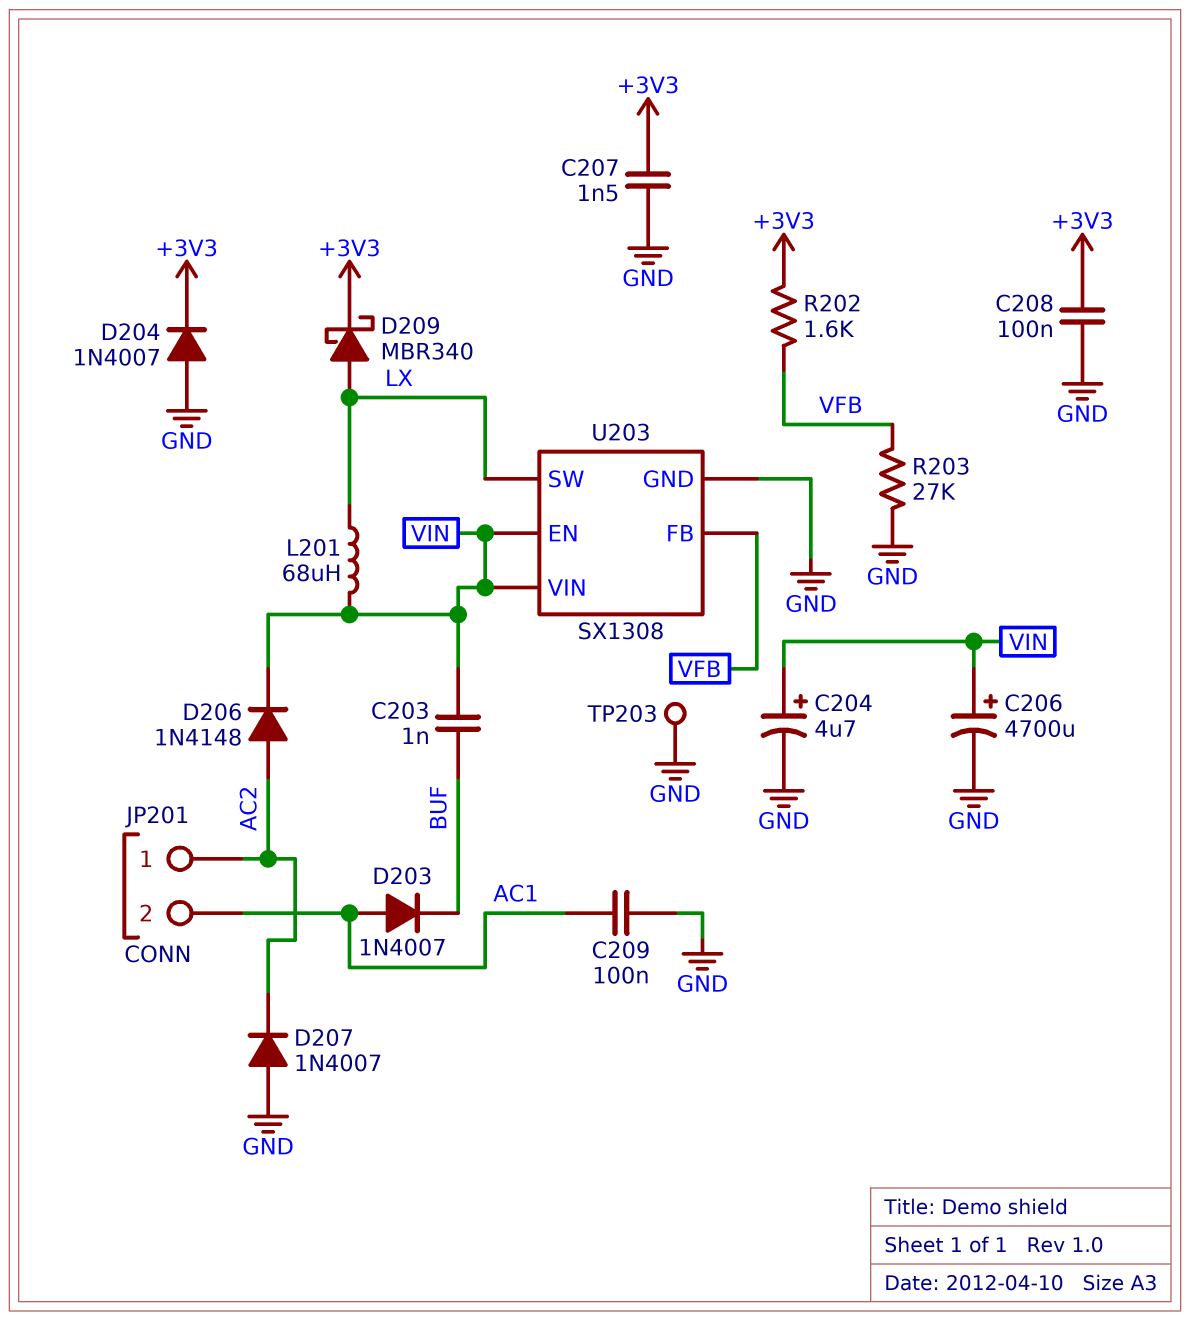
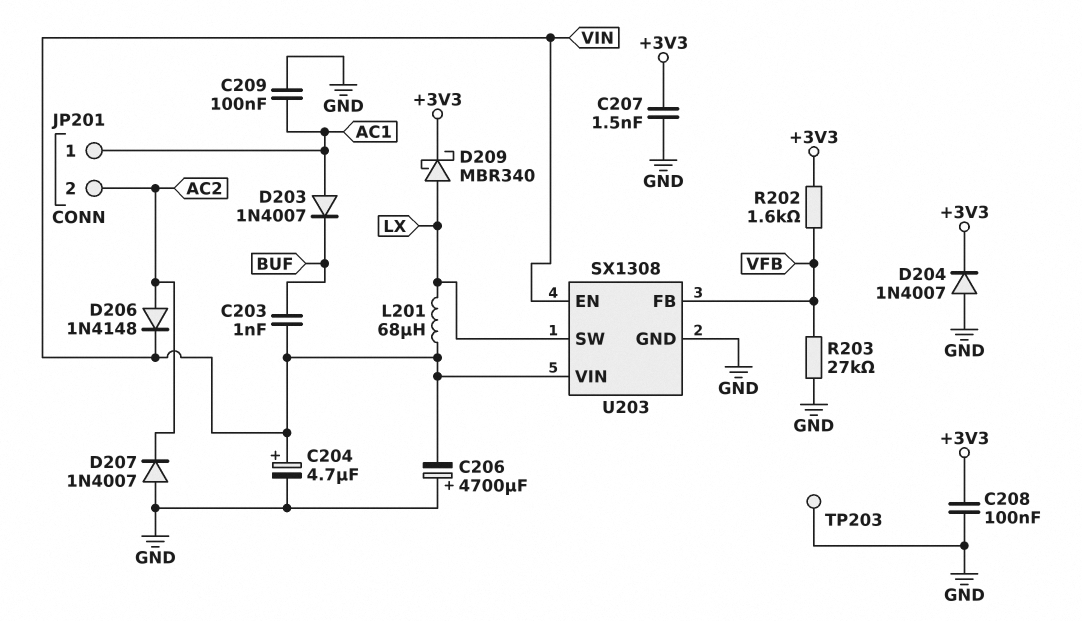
C206: 4700uF (plus VIN, minus GND) -> 4700uF (plus GND, minus VIN)
JP201 pin 1: AC2 -> AC1
JP201 pin 2: AC1 -> AC2

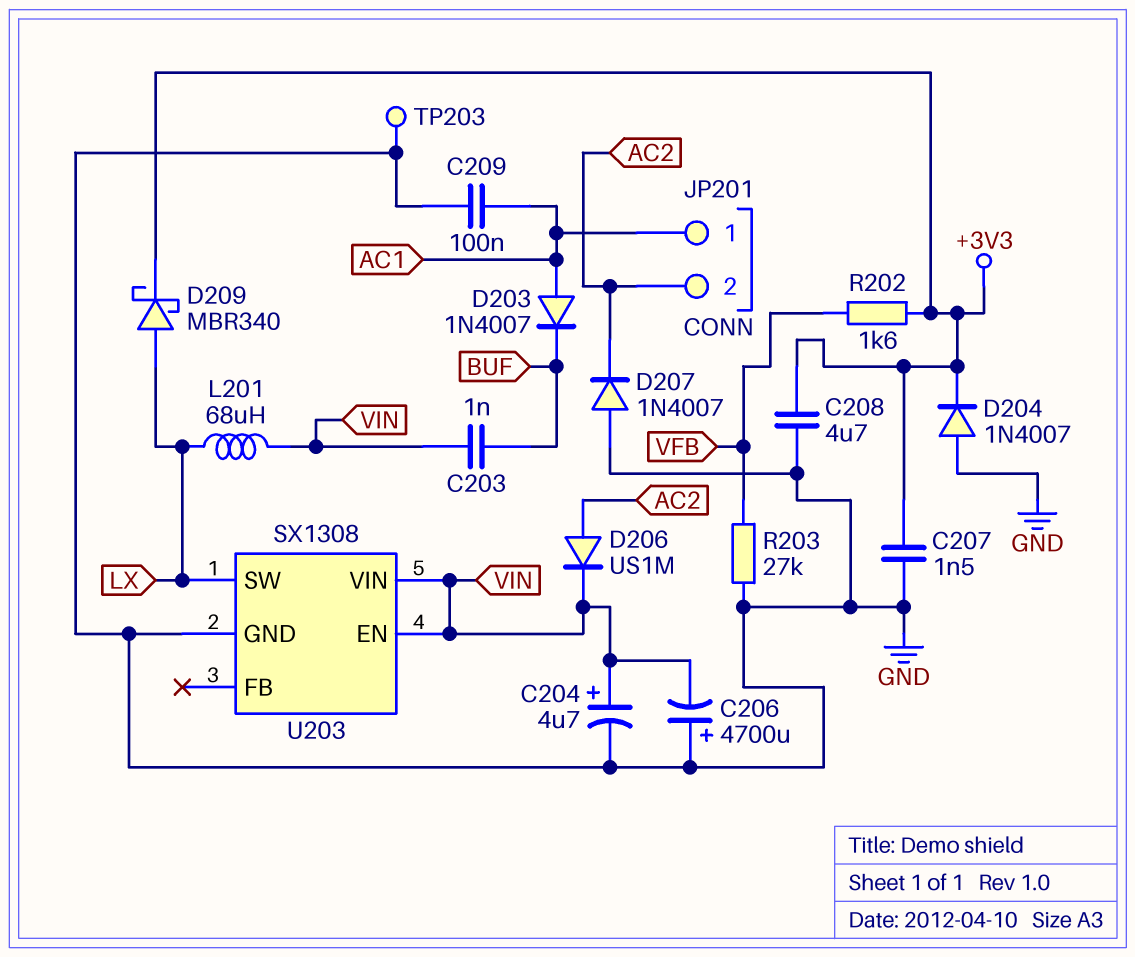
C208: 100nF (+3V3, GND) -> 4.7uF (+3V3, GND)
D206: diode 1N4148 (A AC2, K VIN) -> diode US1M (A AC2, K VIN)
U203 pin FB: VFB -> none

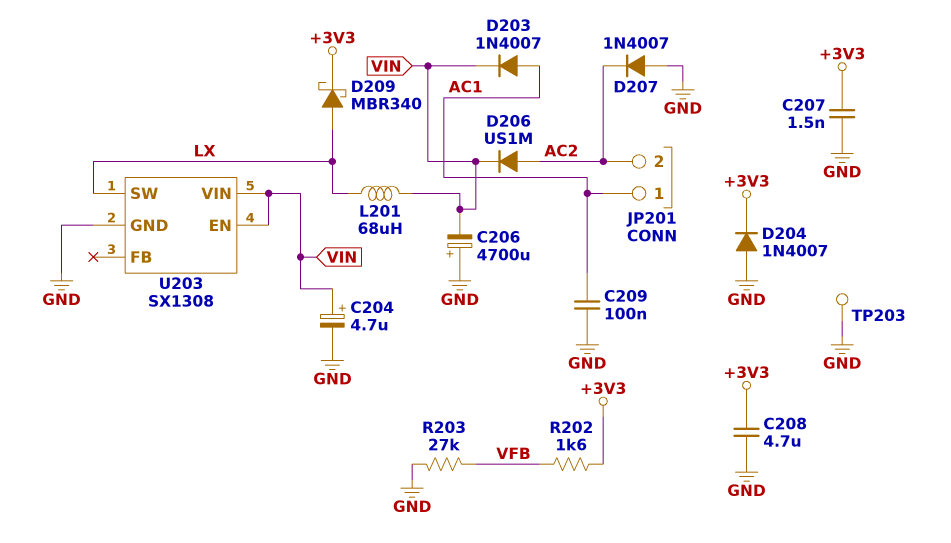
C203: 1nF (BUF, VIN) -> none
D203: diode 1N4007 (A AC1, K BUF) -> diode 1N4007 (A AC1, K VIN)

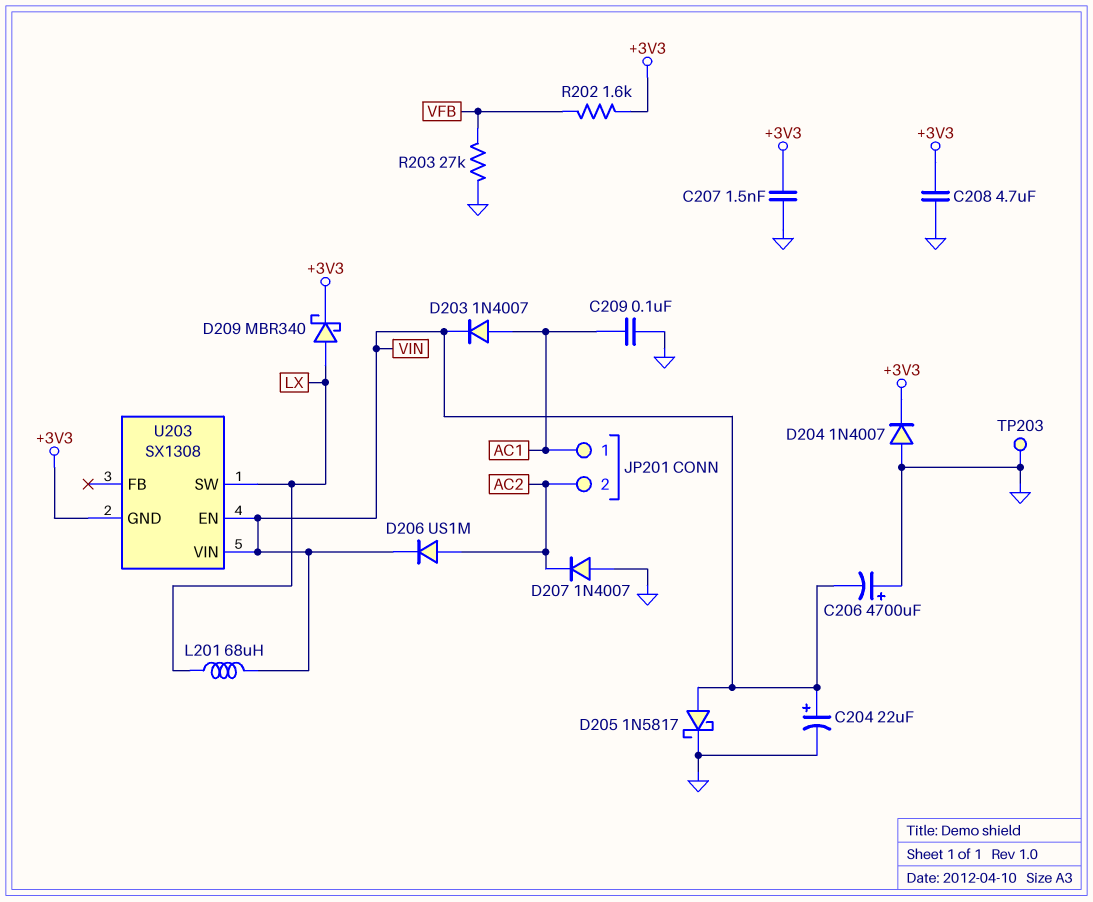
C204: 4.7uF (plus VIN, minus GND) -> 22uF (plus VIN, minus GND)
D205: none -> schottky 1N5817 (A VIN, K GND)
U203 pin GND: GND -> +3V3

